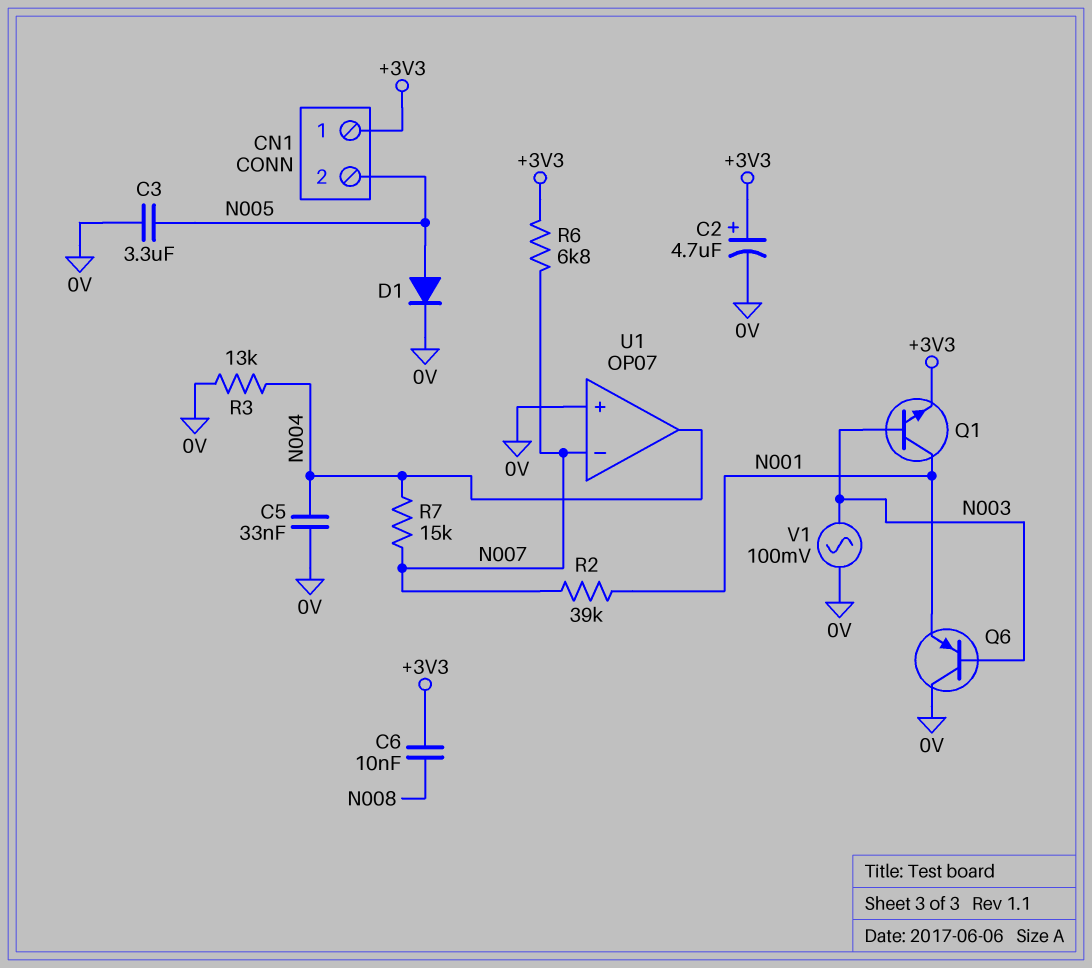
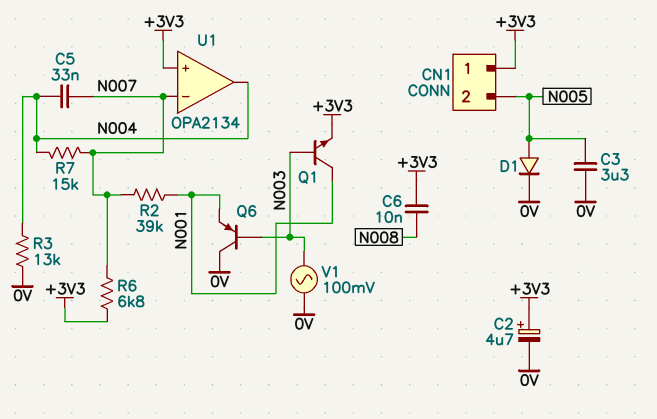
C5: 33nF (0V, N004) -> 33nF (N004, N007)
U1: OP07 -> OPA2134
U1 pin in+: 0V -> +3V3

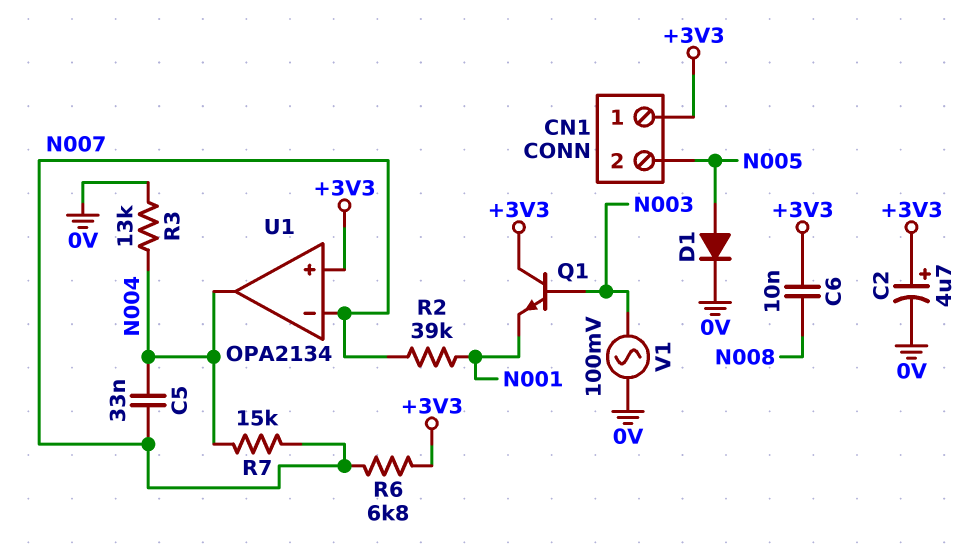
C3: 3.3uF (0V, N005) -> none
Q1: NPN (B N003, C N001, E +3V3) -> NPN (B N003, C +3V3, E N001)
Q6: PNP (B N003, C 0V, E N001) -> none

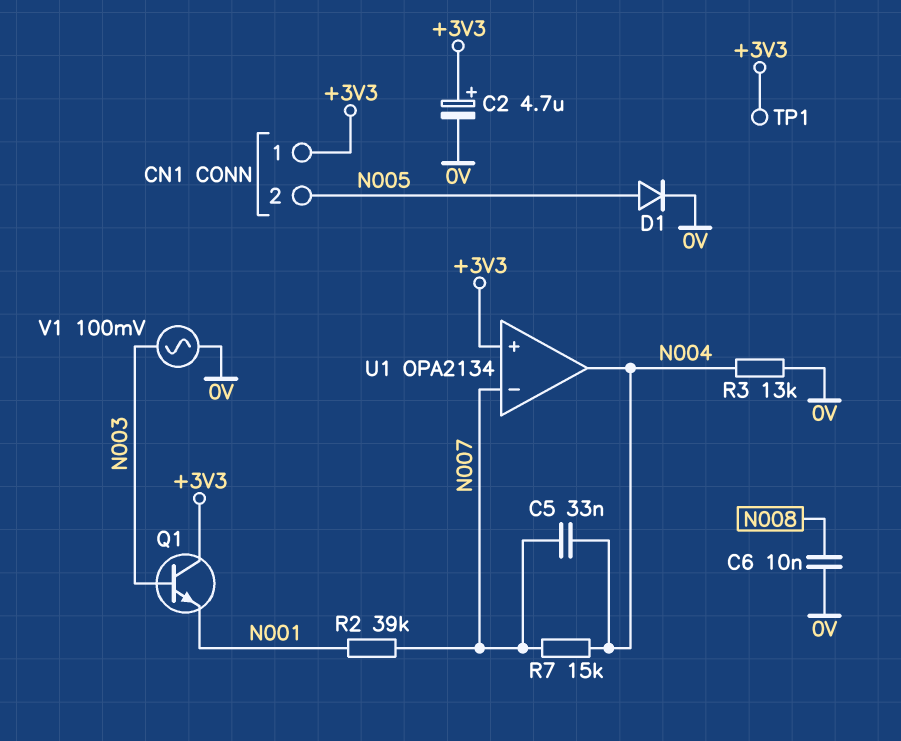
C6: 10nF (+3V3, N008) -> 10nF (0V, N008)
R6: 6.8k (+3V3, N007) -> none
TP1: none -> test point (+3V3)

